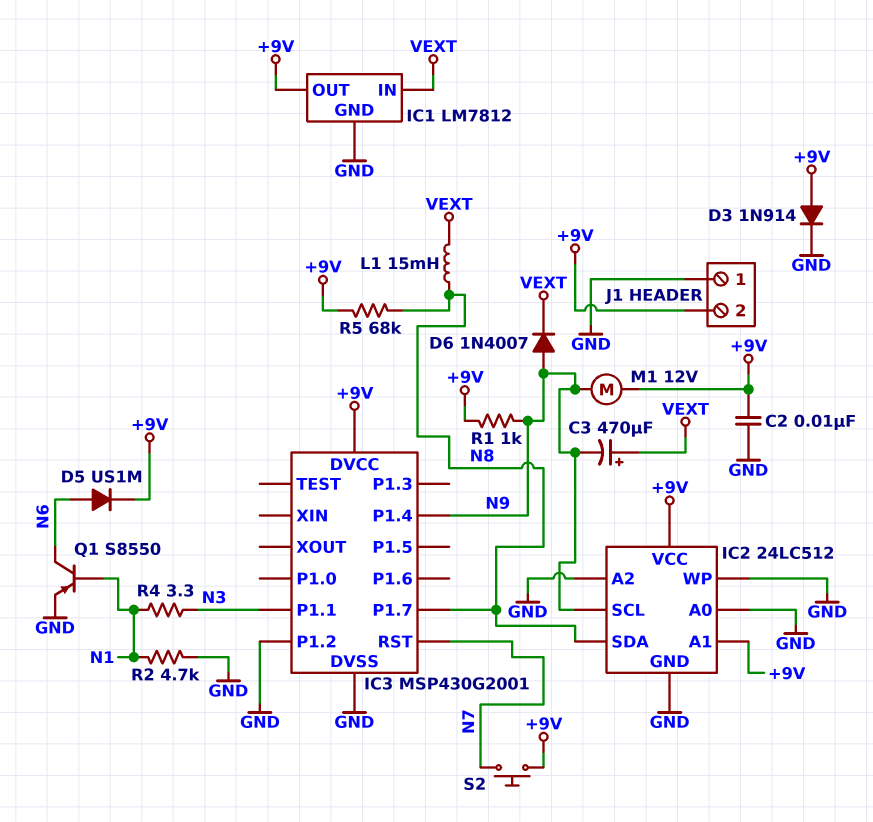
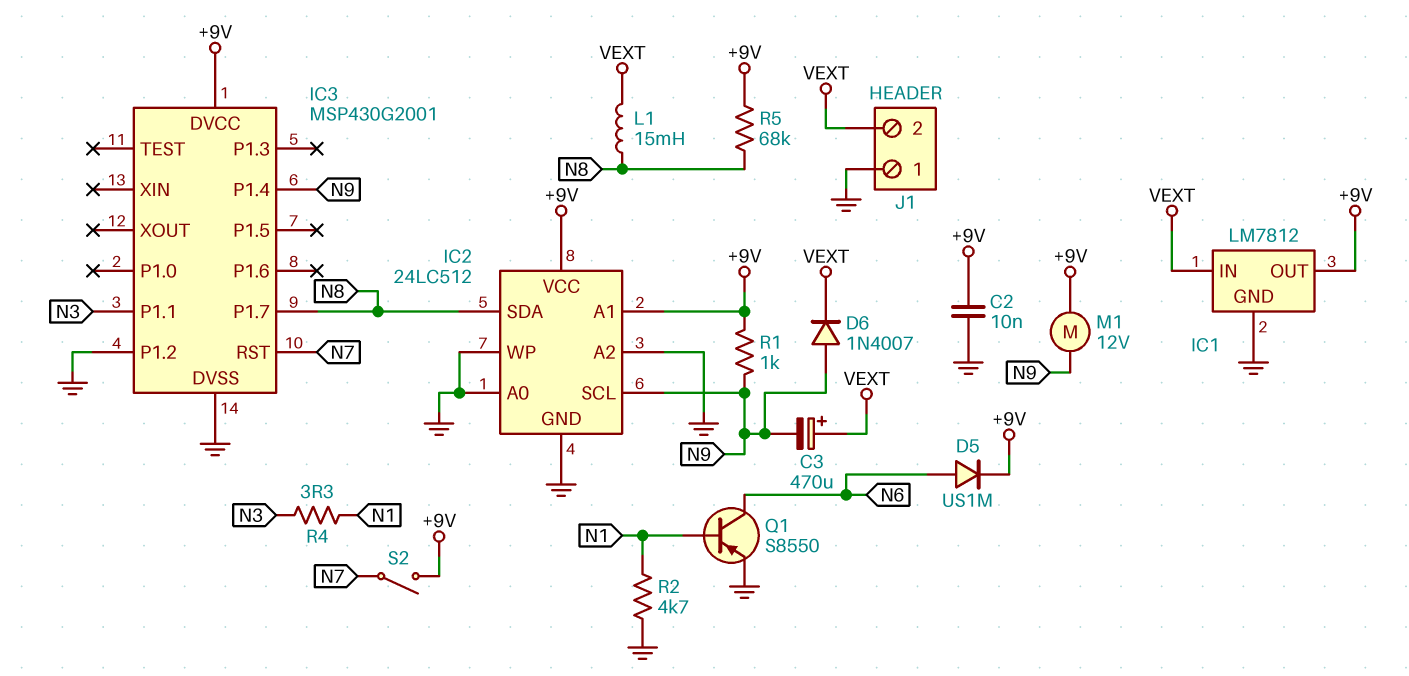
D3: diode 1N914 (A +9V, K GND) -> none
J1 pin 2: +9V -> VEXT
S2: button (+9V, N7) -> switch (+9V, N7)

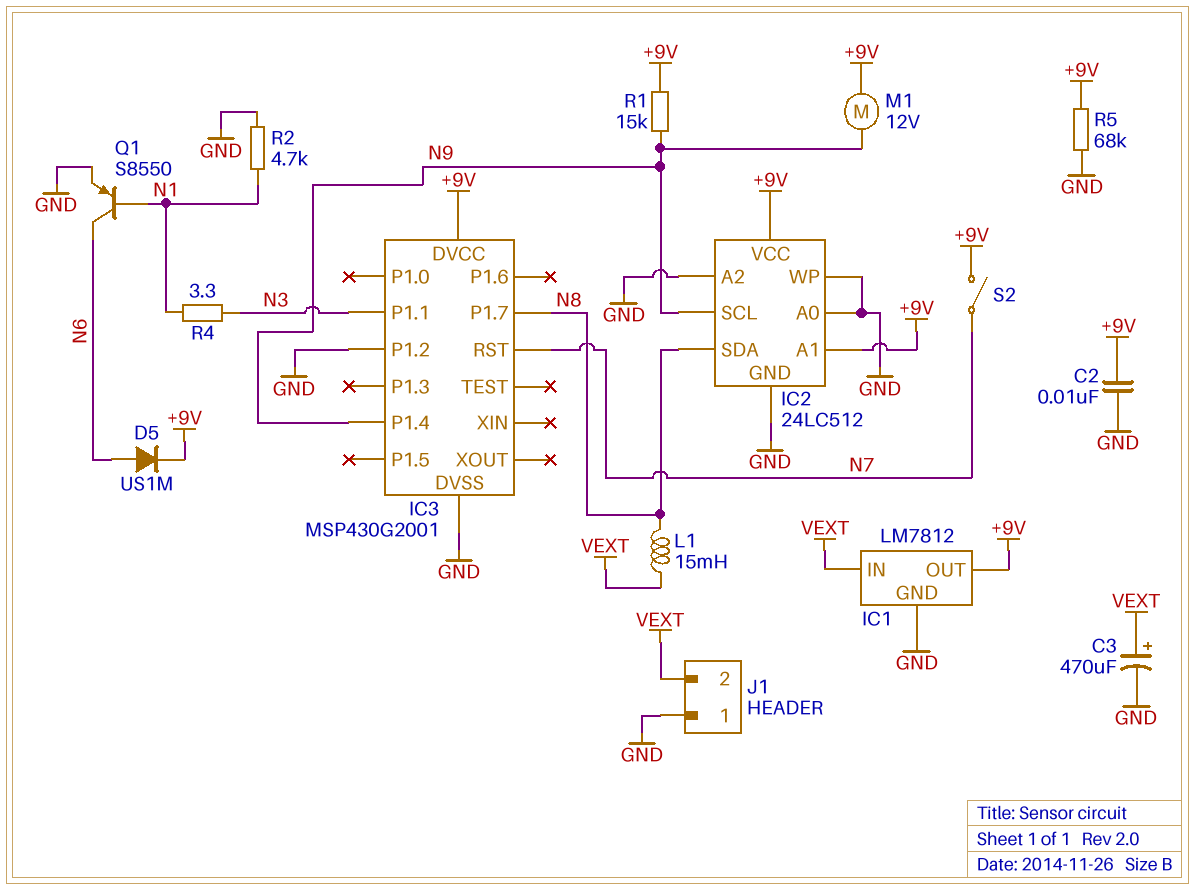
C3: 470uF (plus VEXT, minus N9) -> 470uF (plus VEXT, minus GND)
D6: diode 1N4007 (A N9, K VEXT) -> none
R1: 1k (+9V, N9) -> 15k (+9V, N9)
R5: 68k (+9V, N8) -> 68k (+9V, GND)

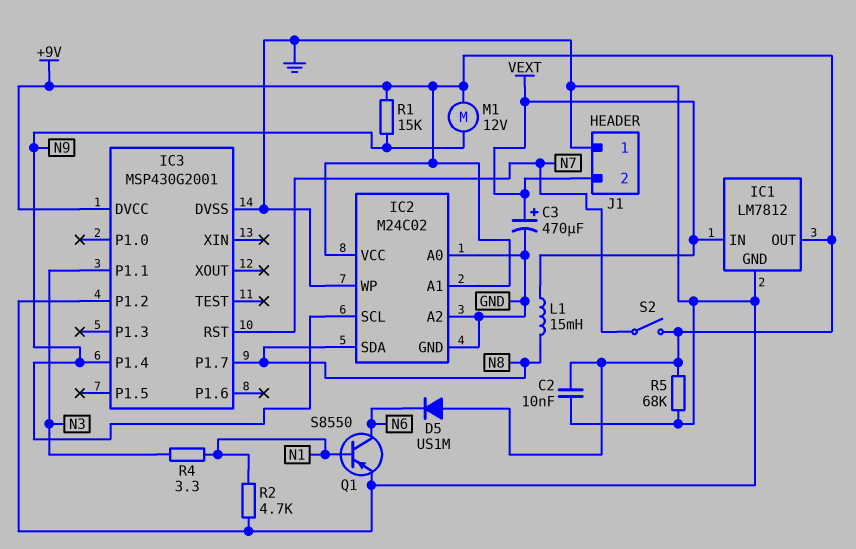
D5: diode US1M (A N6, K +9V) -> diode US1M (A +9V, K N6)
IC2: 24LC512 -> M24C02

